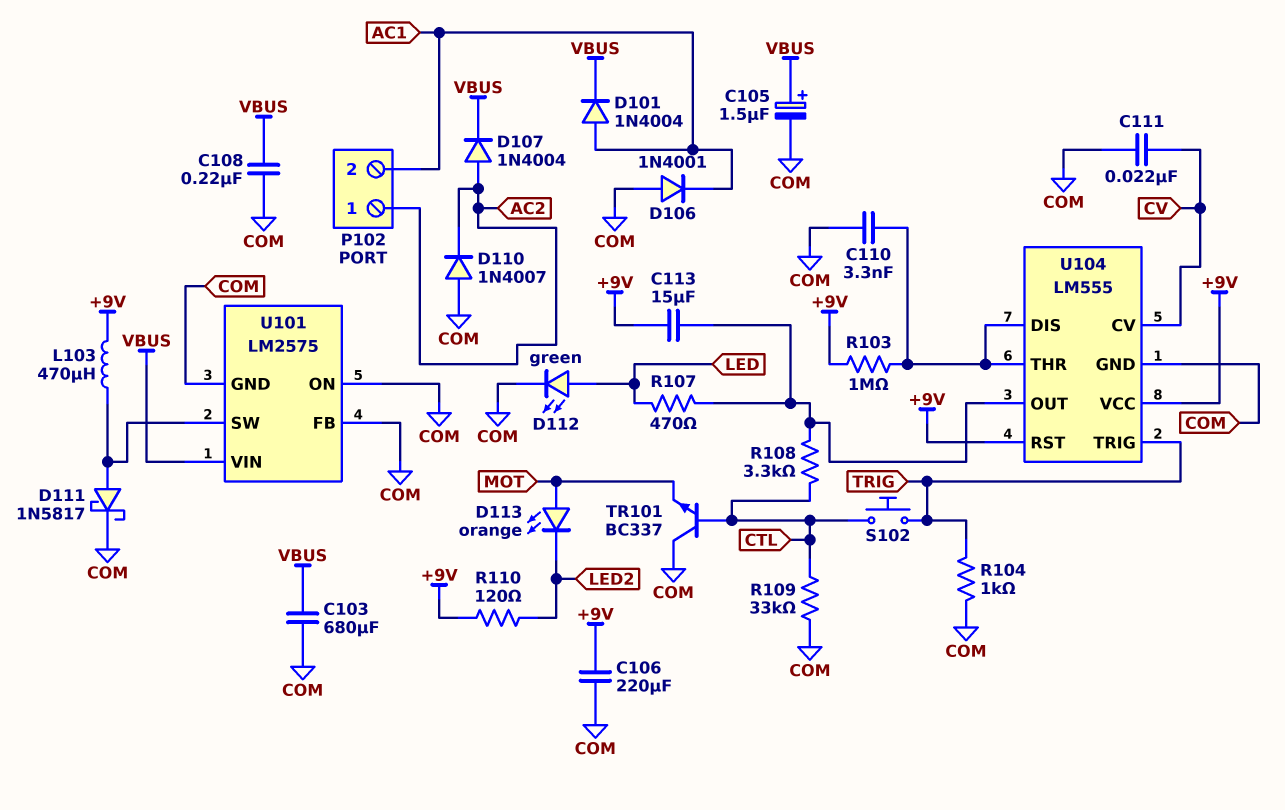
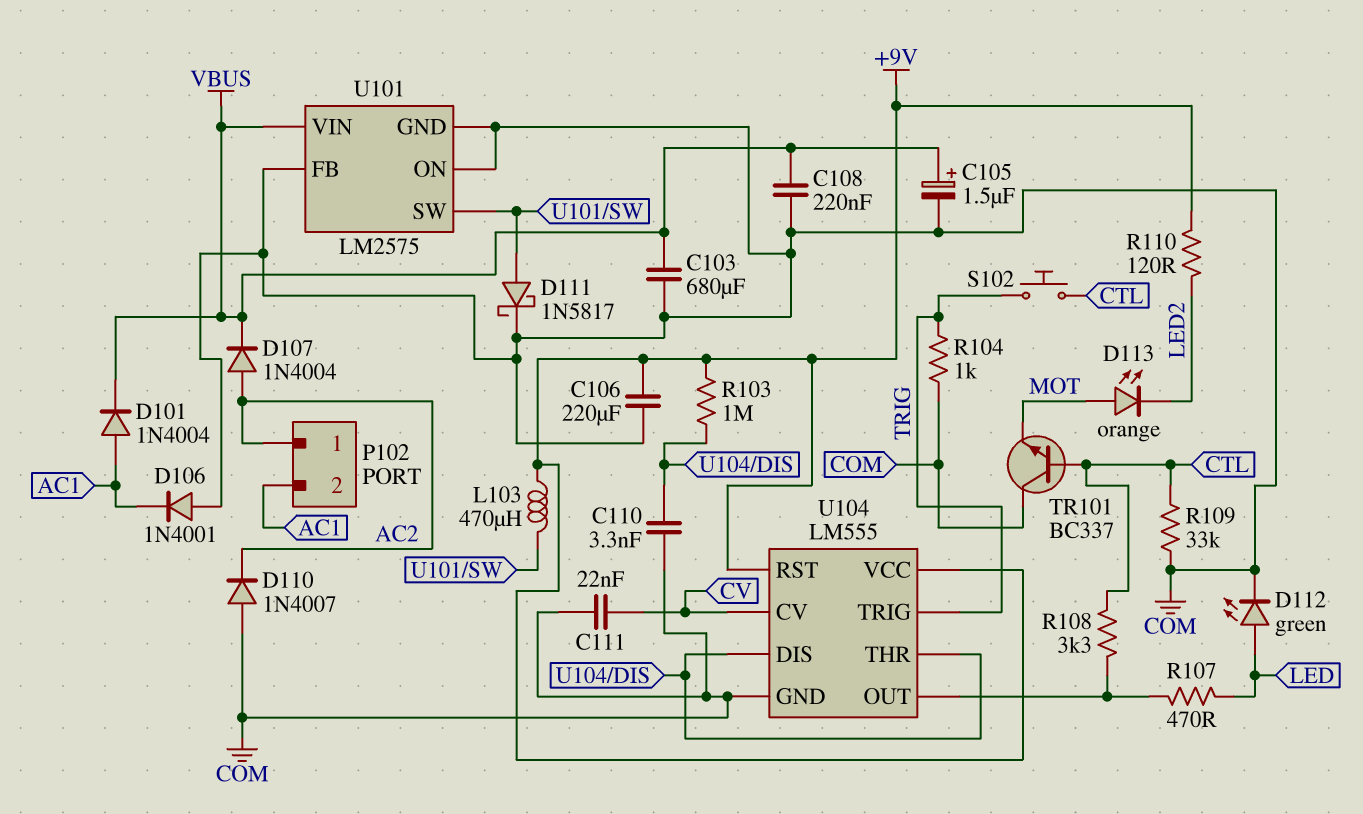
C113: 15uF (+9V, U104/OUT) -> none

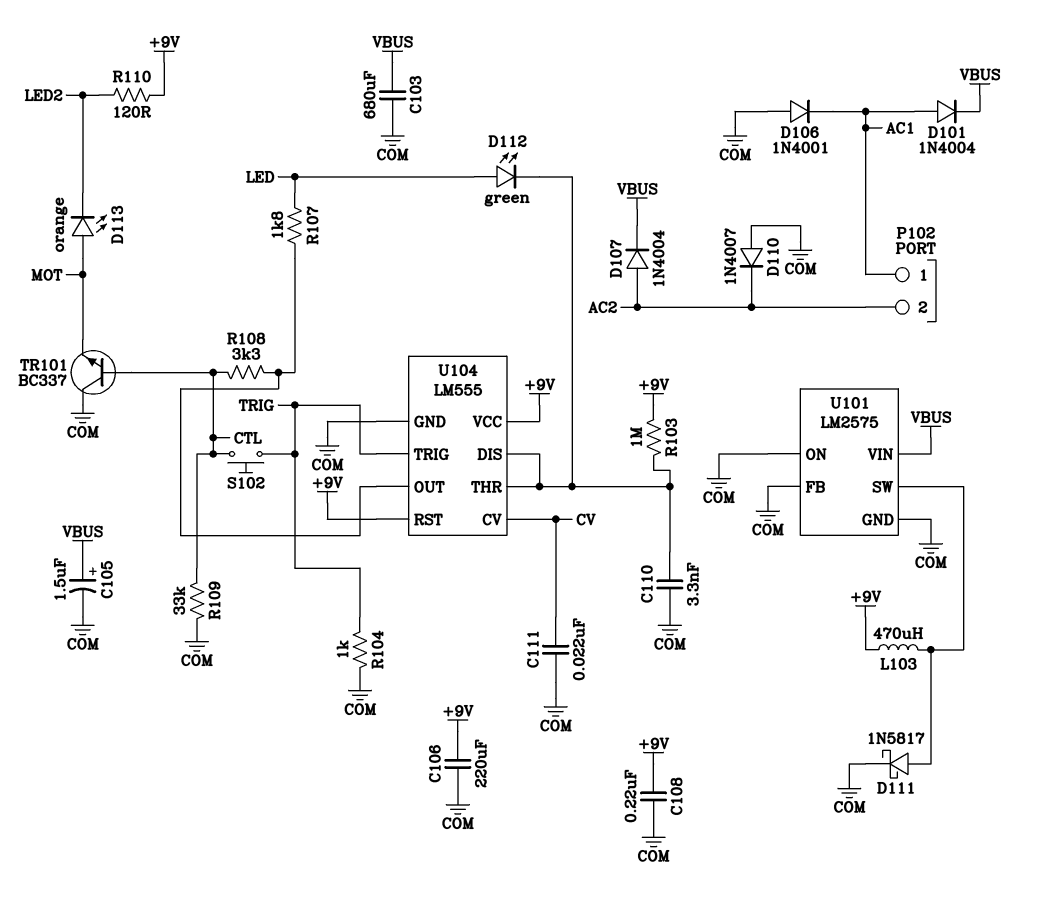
C108: 220nF (COM, VBUS) -> 220nF (+9V, COM)
D112: LED green (A LED, K COM) -> LED green (A LED, K U104/DIS)
P102 pin 1: AC2 -> AC1
P102 pin 2: AC1 -> AC2
R107: 470 (LED, U104/OUT) -> 1.8k (LED, U104/OUT)

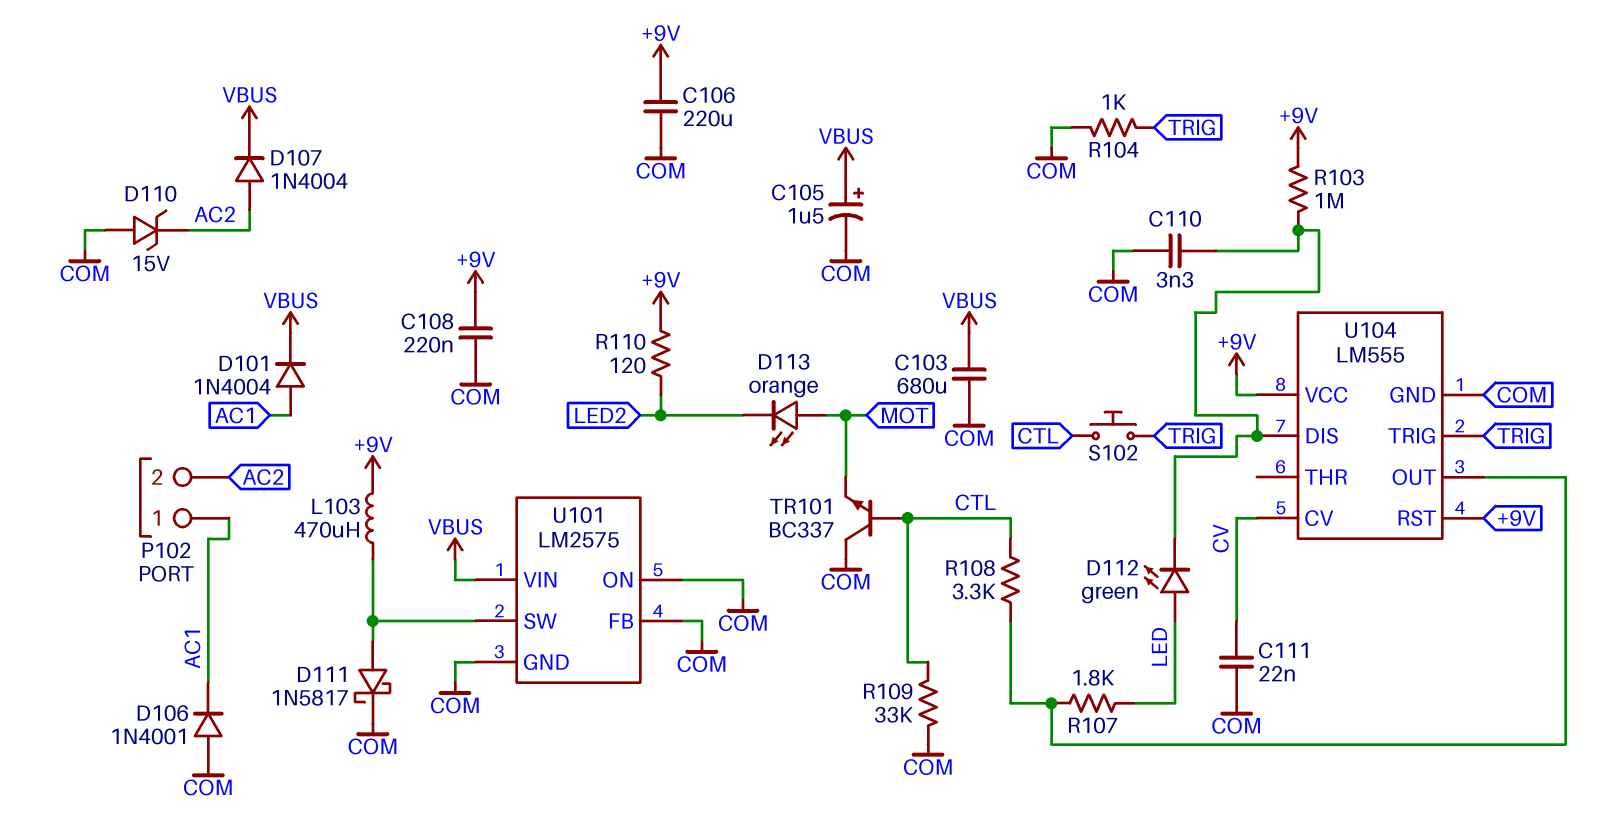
D110: diode 1N4007 (A COM, K AC2) -> zener 15V (A COM, K AC2)
U104 pin THR: U104/DIS -> none

